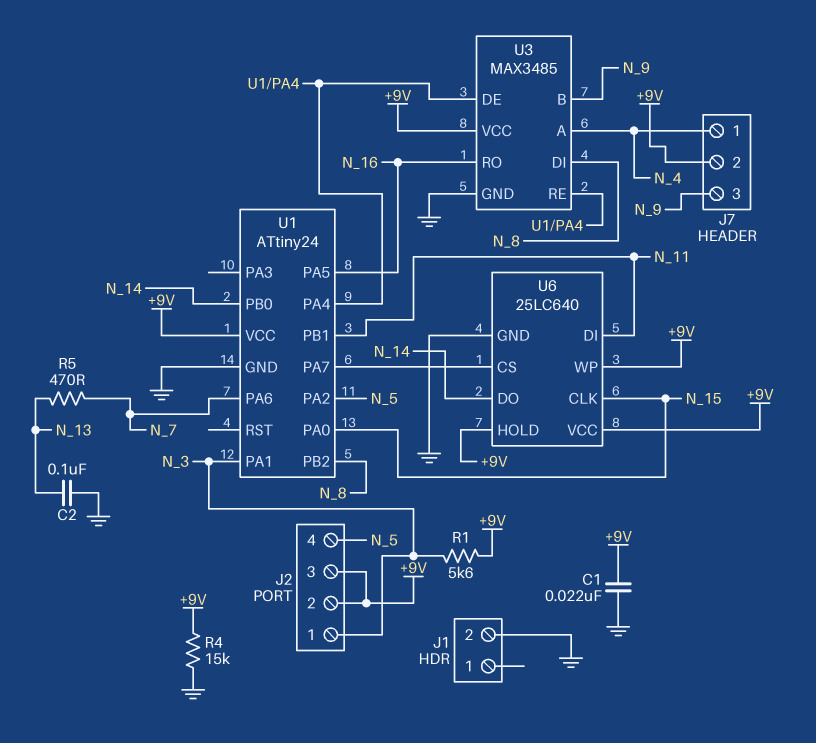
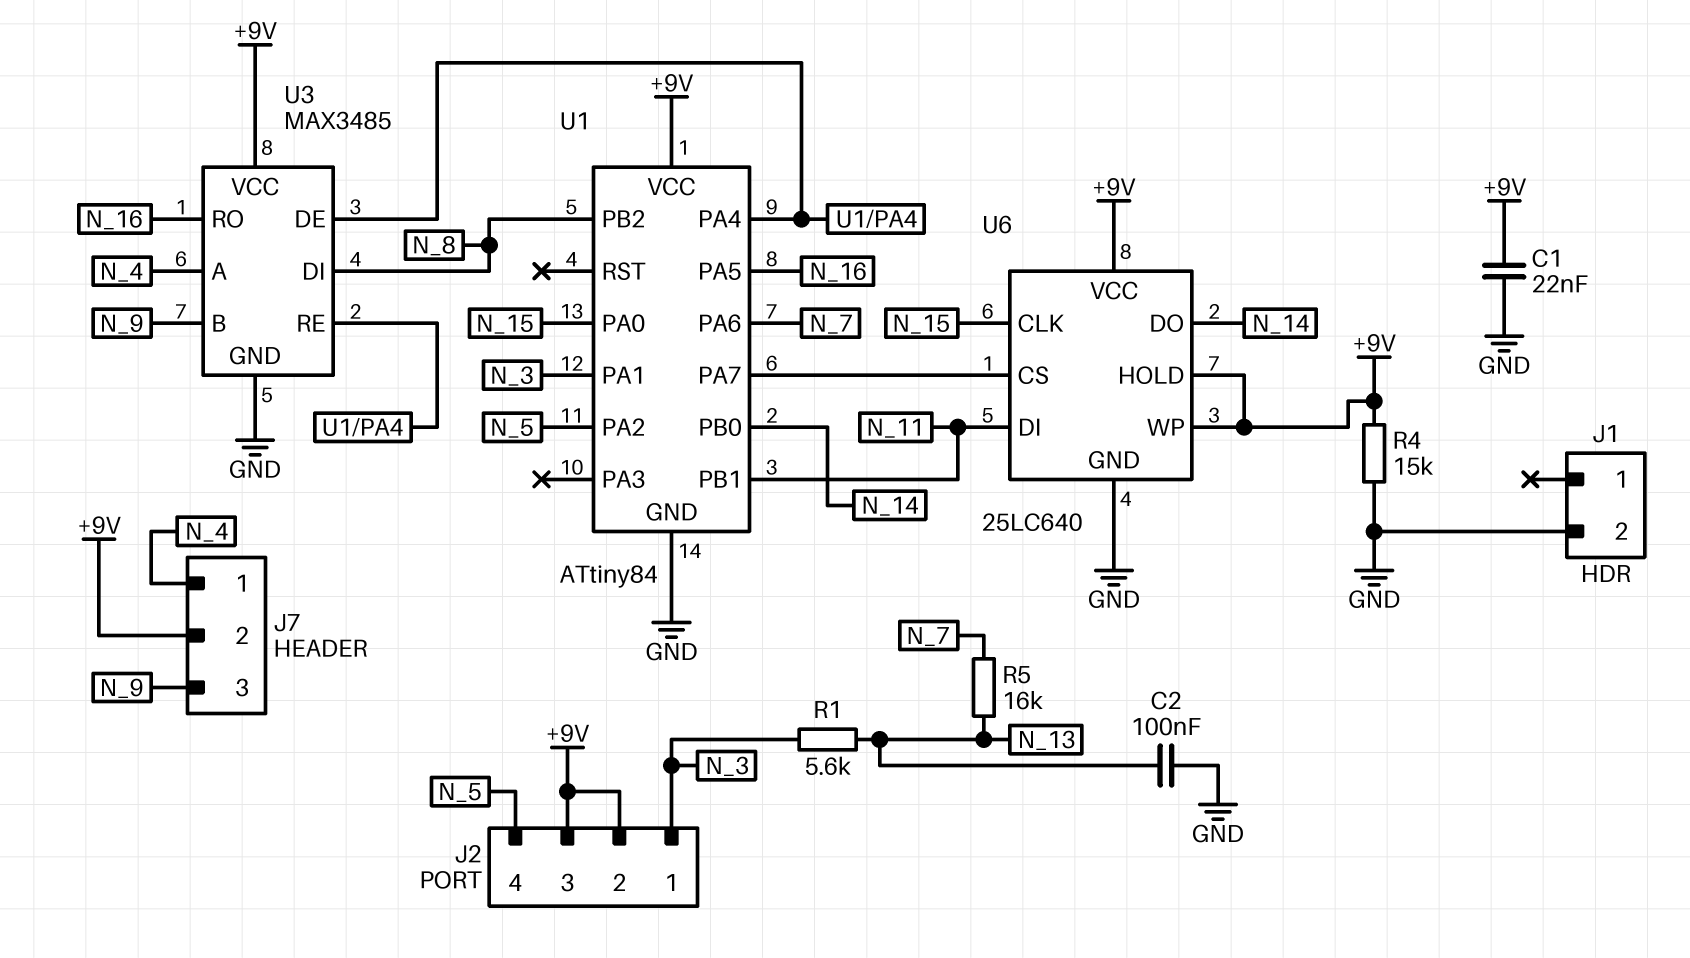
R1: 5.6k (+9V, N_3) -> 5.6k (N_3, N_13)
R5: 470 (N_7, N_13) -> 16k (N_7, N_13)
U1: ATtiny24 -> ATtiny84

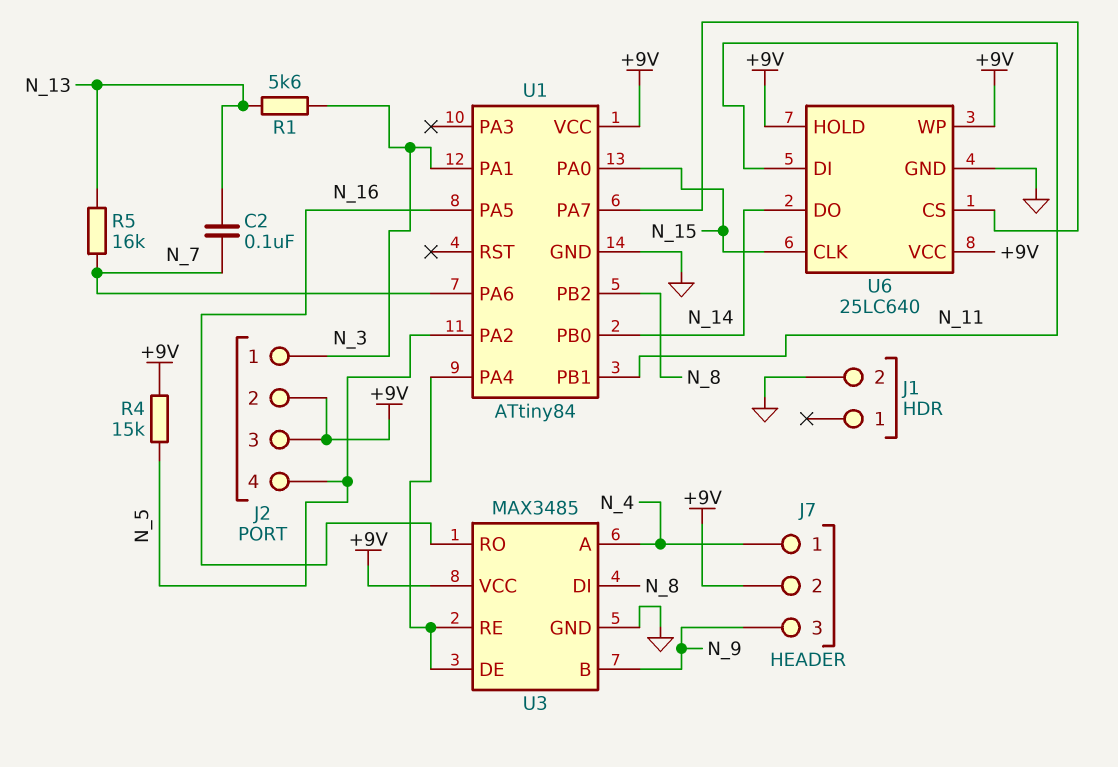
C1: 22nF (+9V, GND) -> none
C2: 100nF (GND, N_13) -> 100nF (N_7, N_13)
R4: 15k (+9V, GND) -> 15k (+9V, N_5)

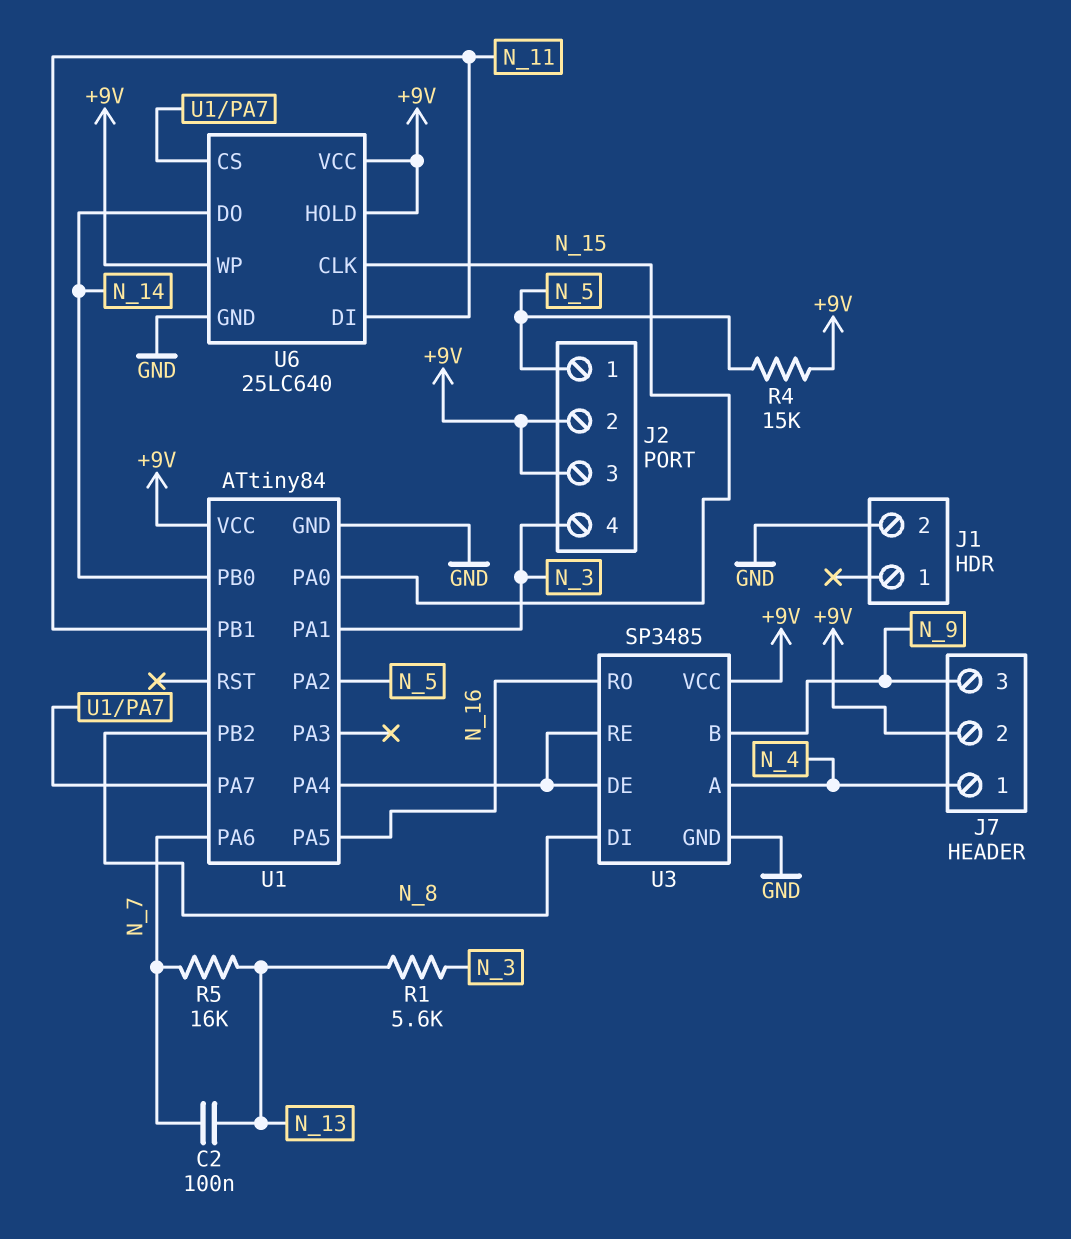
J2 pin 1: N_3 -> N_5
J2 pin 4: N_5 -> N_3
U3: MAX3485 -> SP3485

